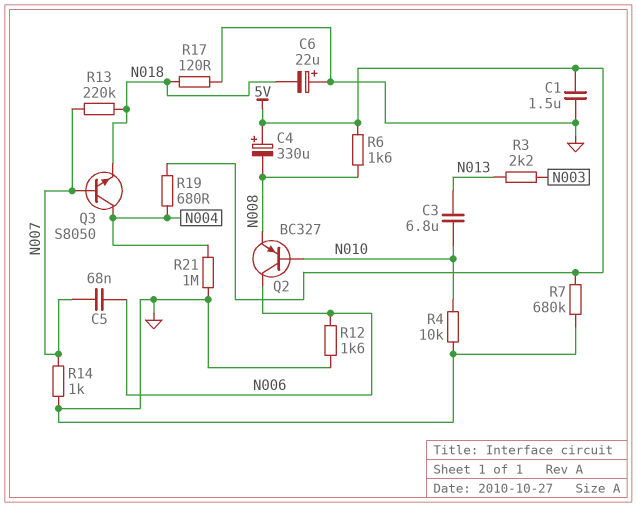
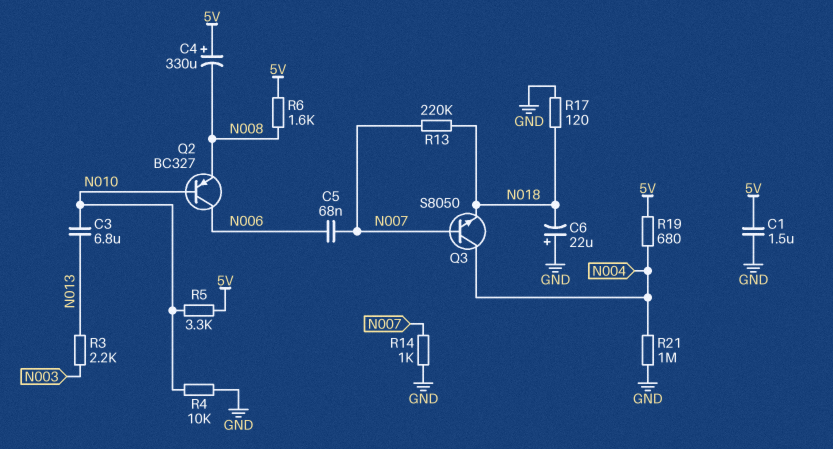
R5: none -> 3.3k (5V, N010)
R7: 680k (5V, GND) -> none
R12: 1.6k (GND, N006) -> none

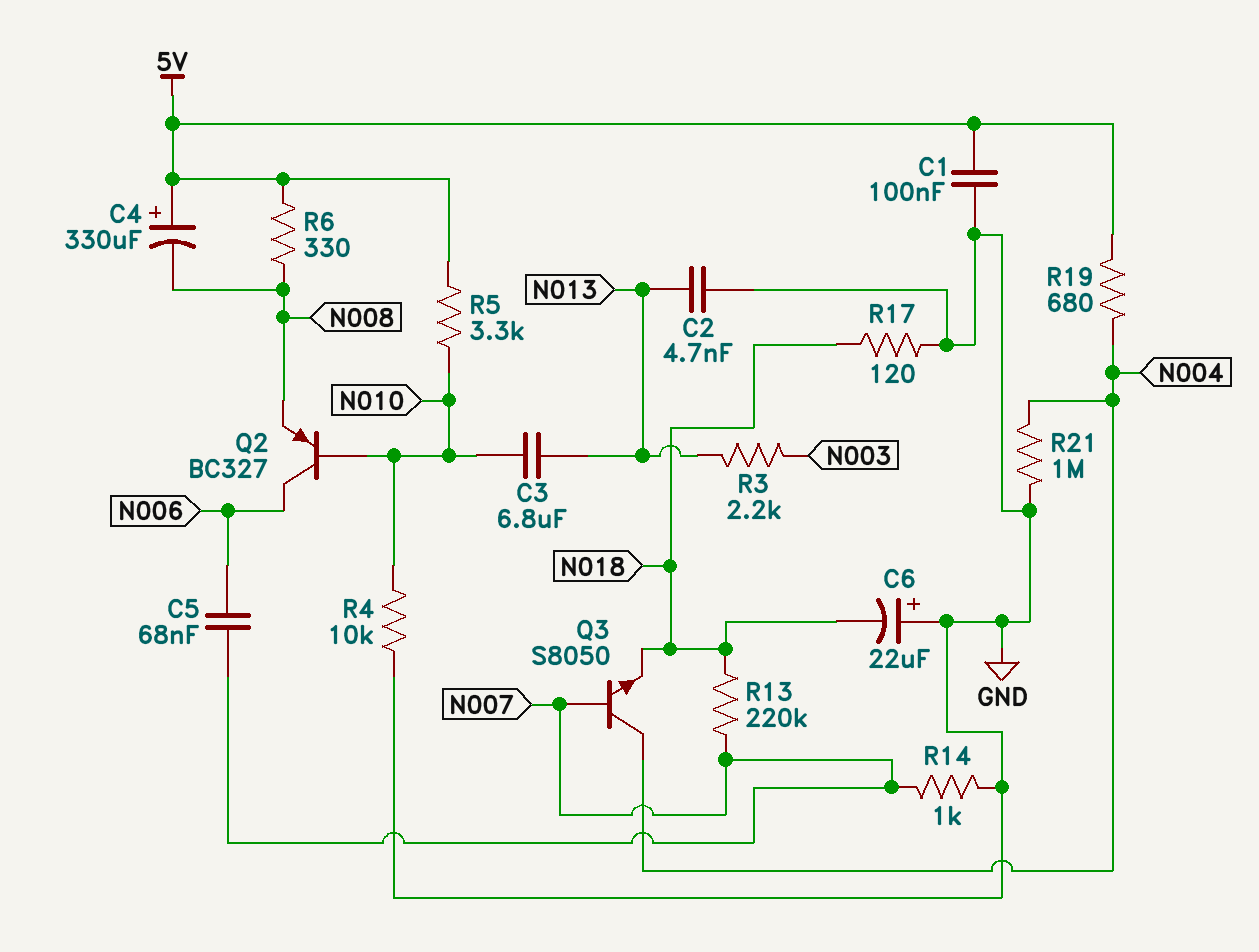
C1: 1.5uF (5V, GND) -> 100nF (5V, GND)
C2: none -> 4.7nF (GND, N013)
R6: 1.6k (5V, N008) -> 330 (5V, N008)

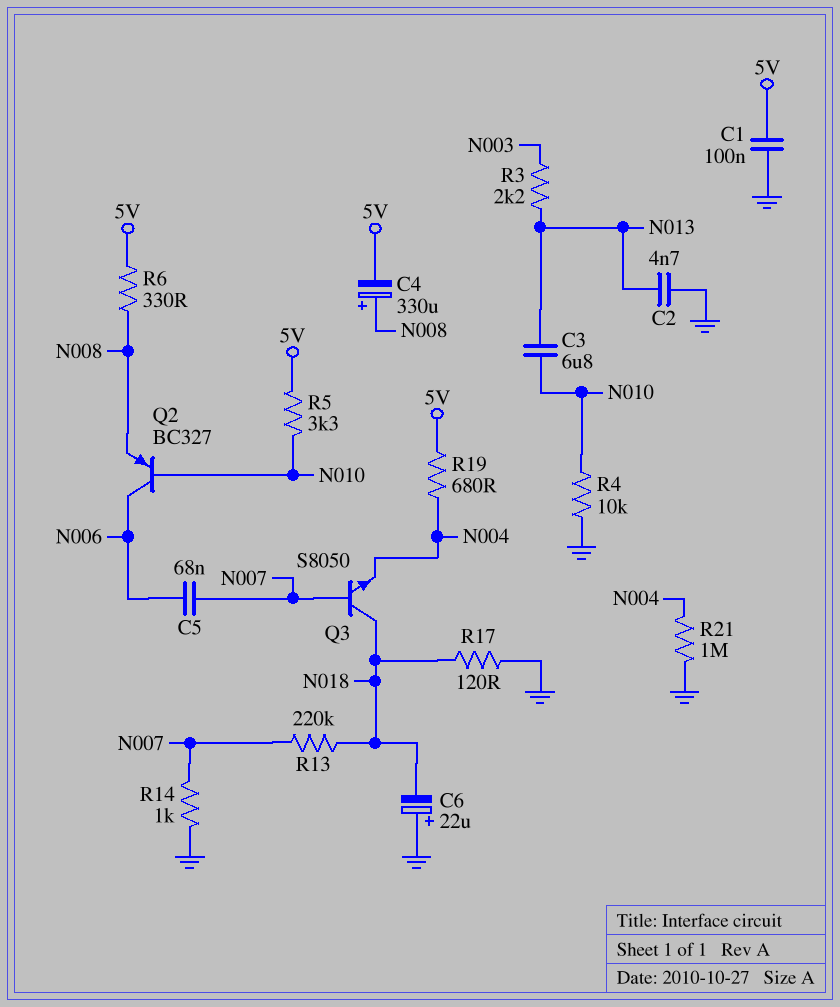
C4: 330uF (plus 5V, minus N008) -> 330uF (plus N008, minus 5V)
Q3: NPN S8050 (B N007, C N004, E N018) -> NPN S8050 (B N007, C N018, E N004)

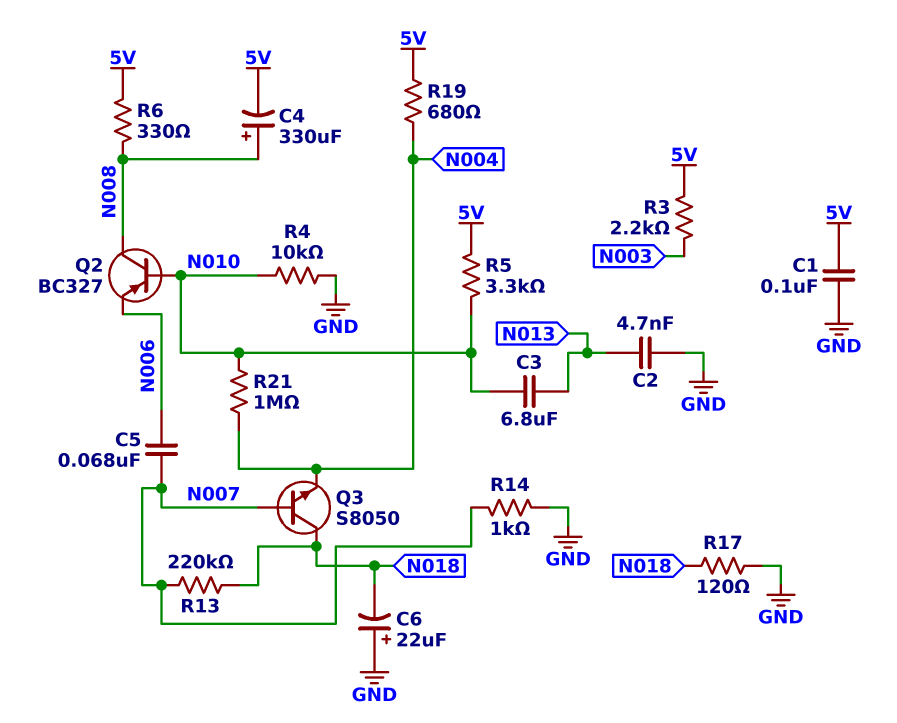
Q2: PNP BC327 (B N010, C N006, E N008) -> PNP BC327 (B N010, C N008, E N006)
R3: 2.2k (N003, N013) -> 2.2k (5V, N003)
R21: 1M (GND, N004) -> 1M (N004, N010)

